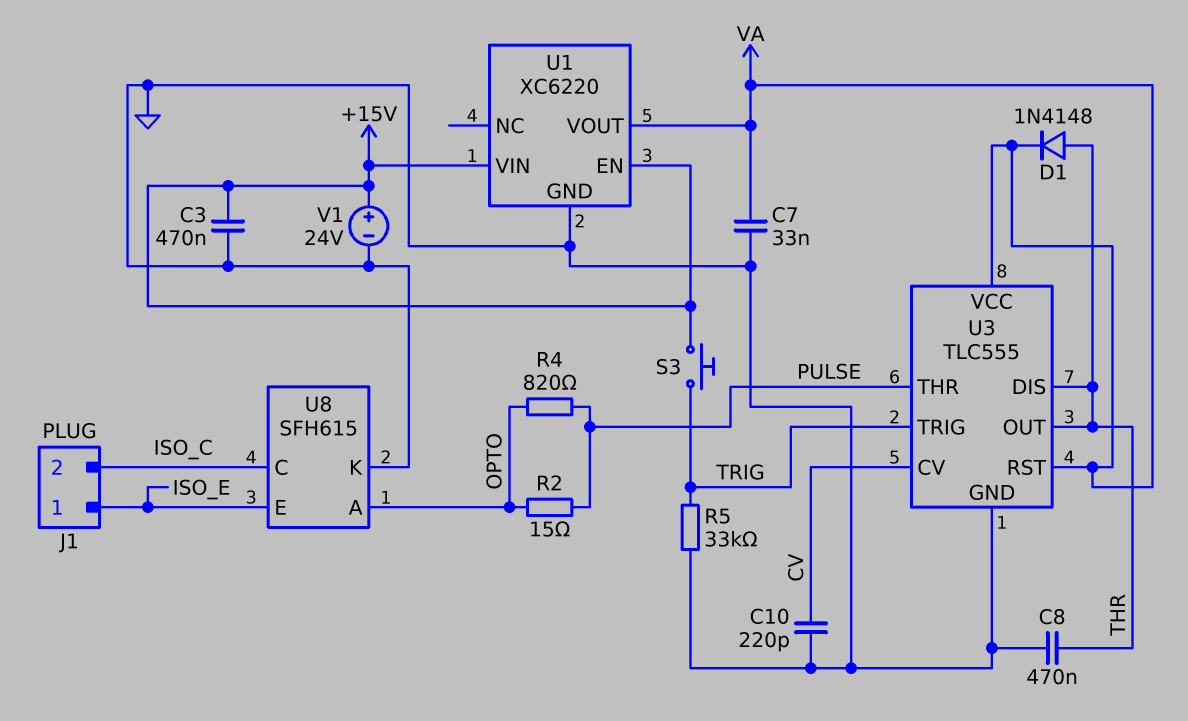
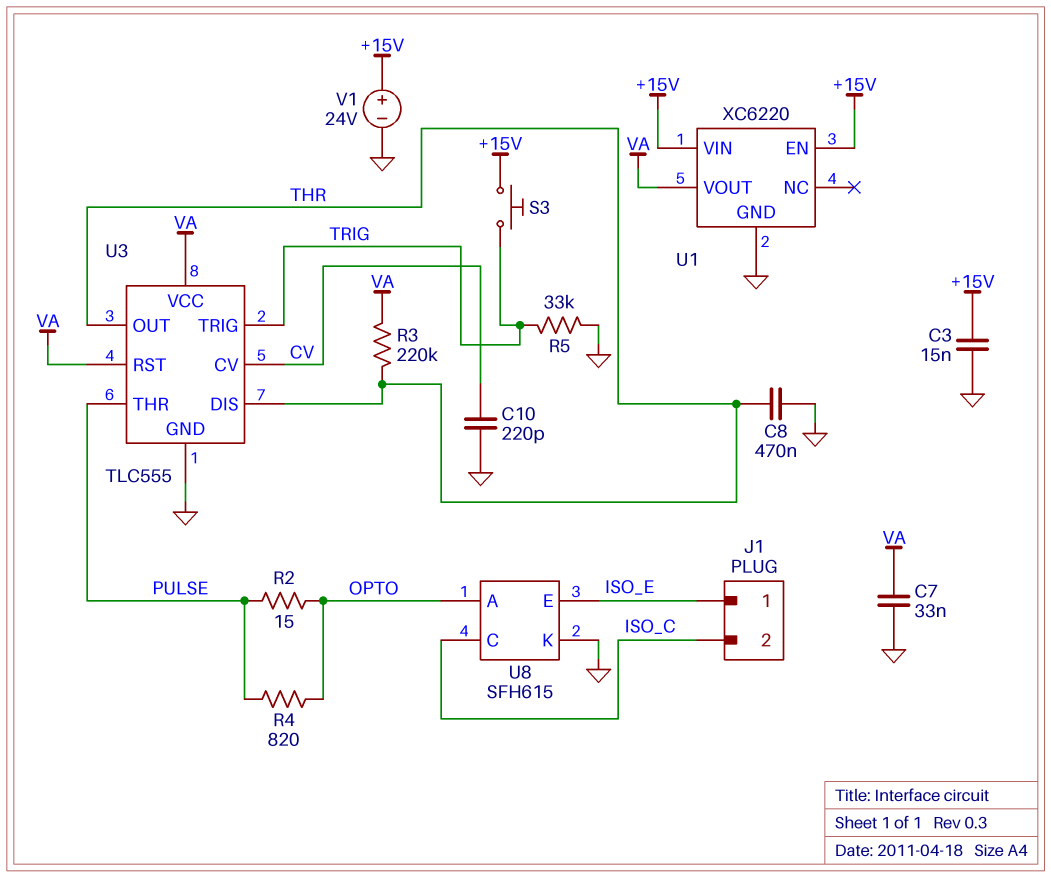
C3: 470nF (+15V, GND) -> 15nF (+15V, GND)
D1: diode 1N4148 (A THR, K VA) -> none
R3: none -> 220k (THR, VA)

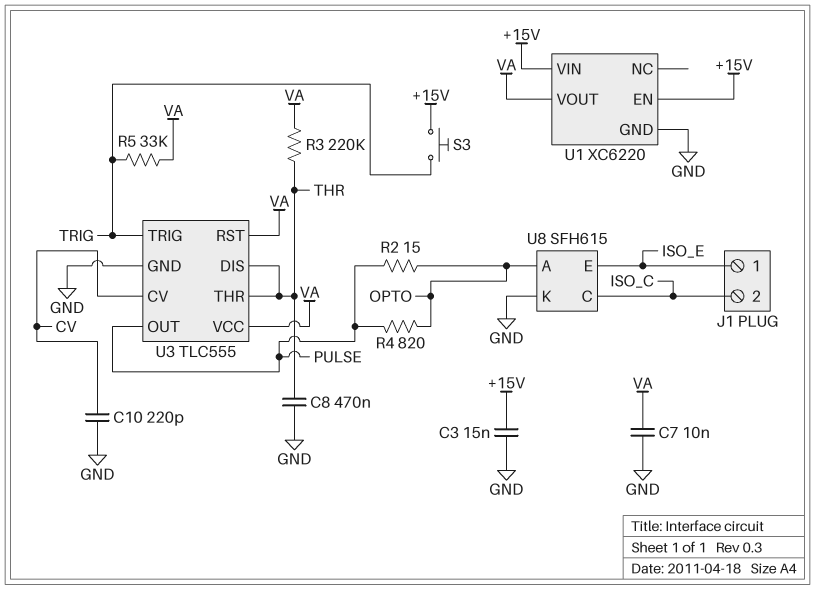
C7: 33nF (GND, VA) -> 10nF (GND, VA)
R5: 33k (GND, TRIG) -> 33k (TRIG, VA)
U3 pin OUT: THR -> PULSE
U3 pin THR: PULSE -> THR
V1: 24V (plus +15V, minus GND) -> none

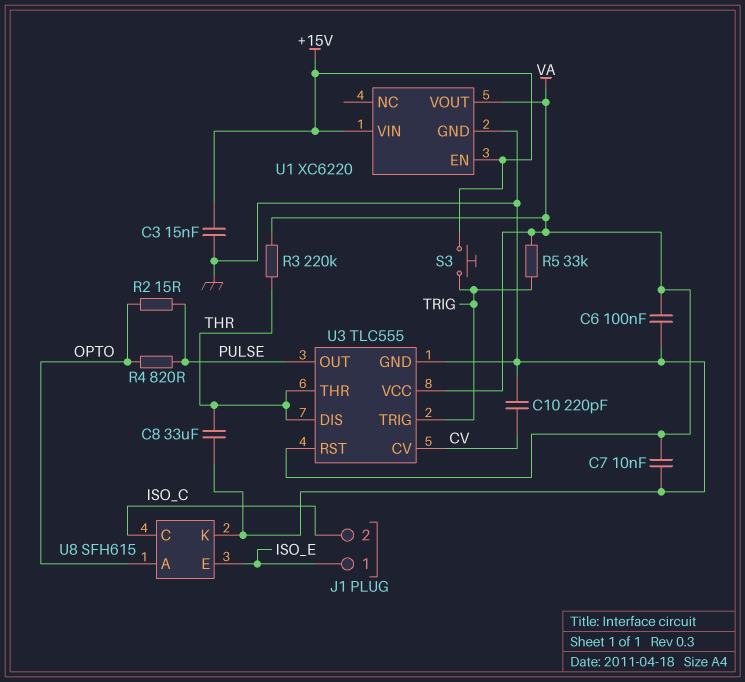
C6: none -> 100nF (GND, VA)
C8: 470nF (GND, THR) -> 33uF (GND, THR)

